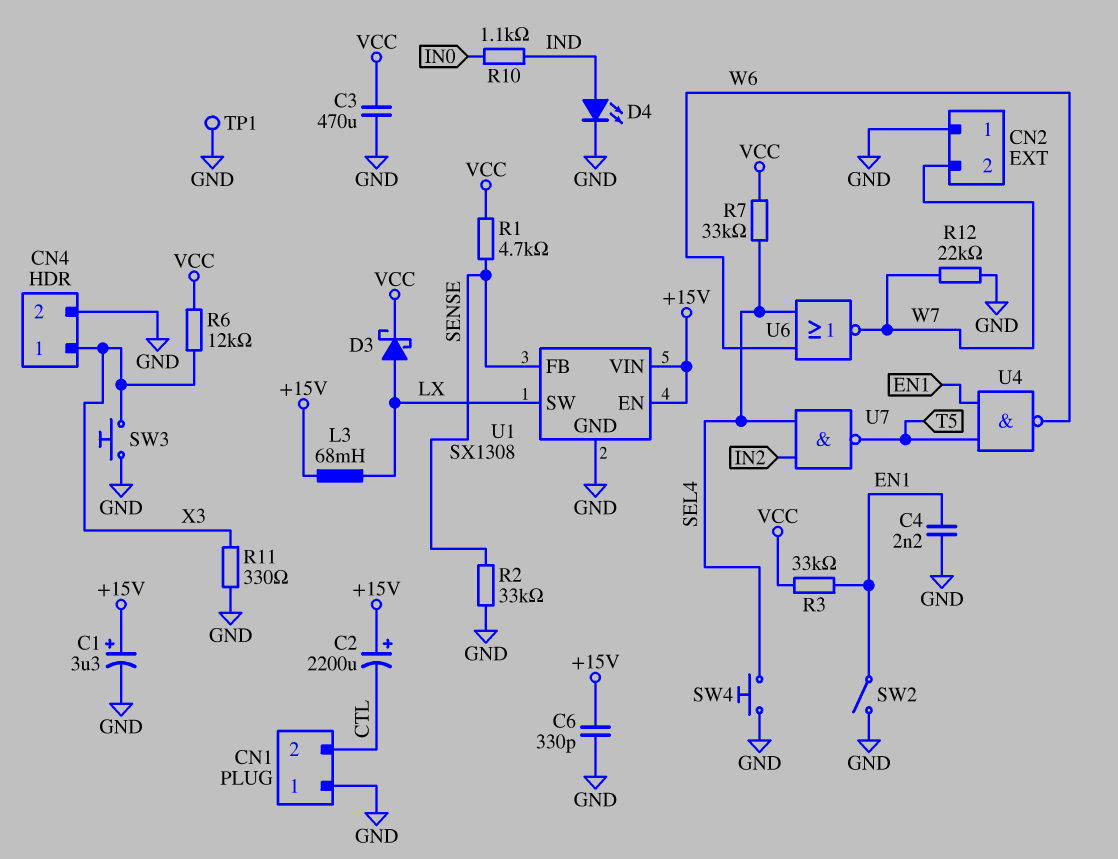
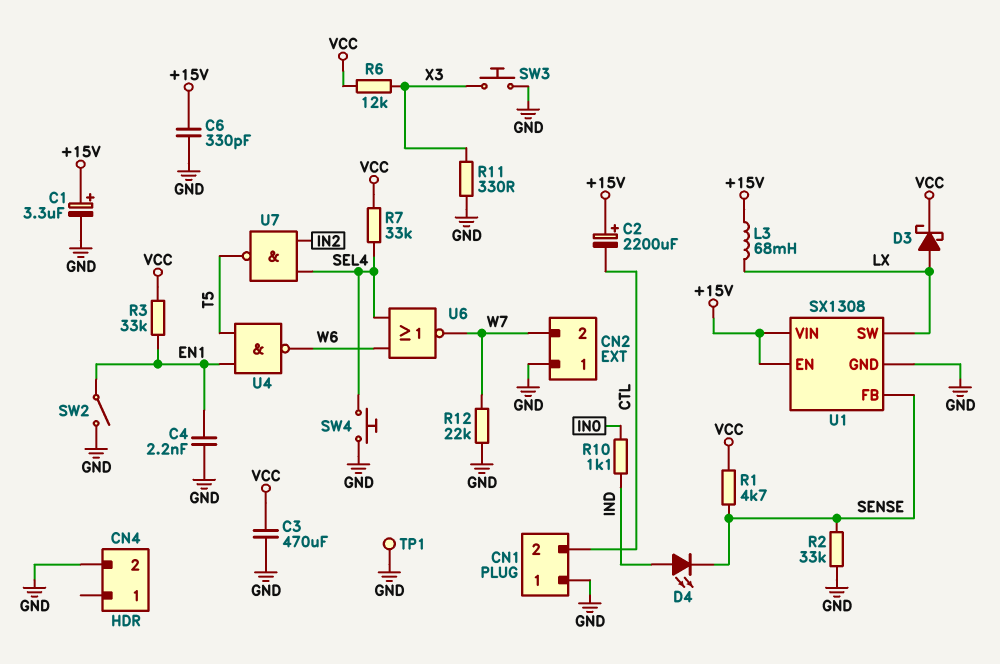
CN4 pin 1: X3 -> none
D4: LED (A IND, K GND) -> LED (A IND, K SENSE)

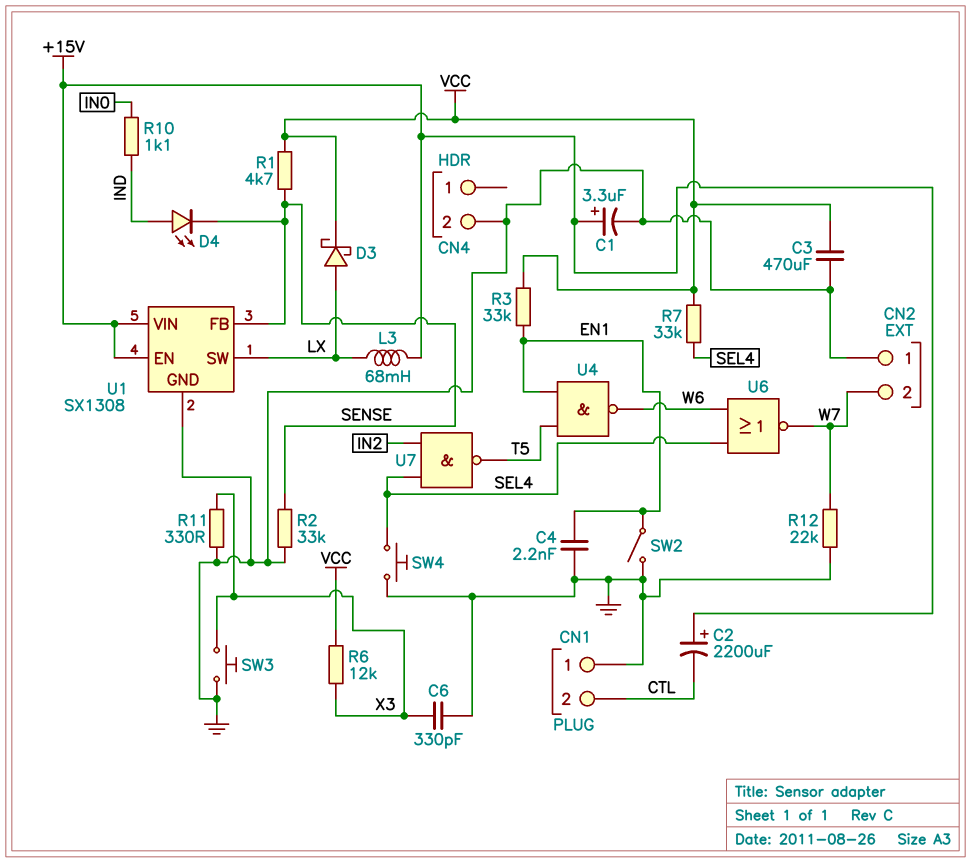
C6: 330pF (+15V, GND) -> 330pF (GND, X3)
TP1: test point (GND) -> none

